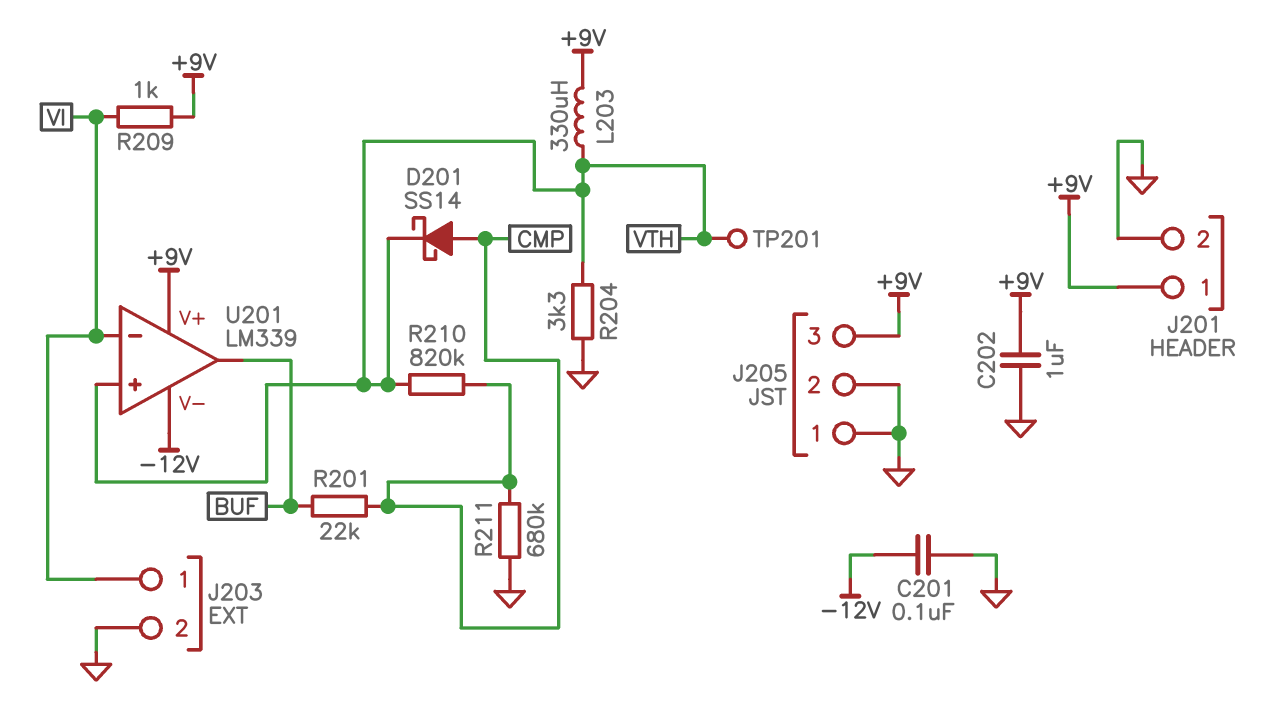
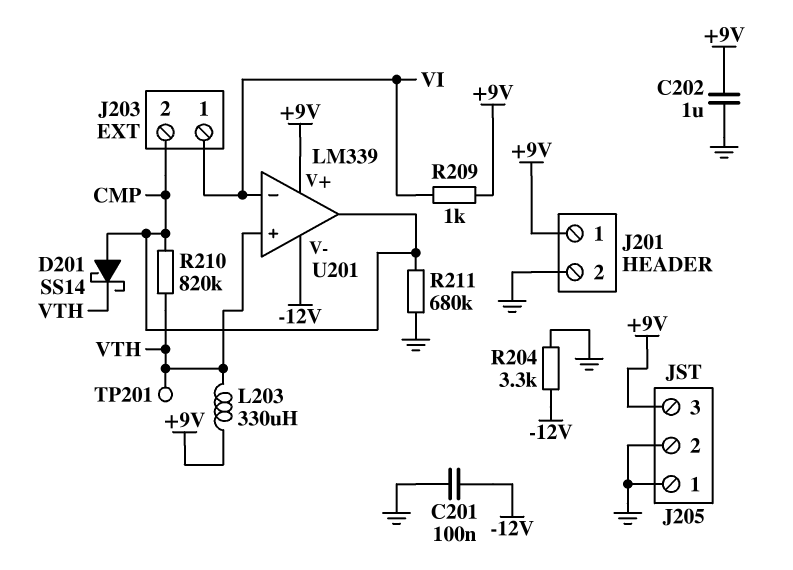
J203 pin 2: GND -> CMP
R201: 22k (BUF, CMP) -> none
R204: 3.3k (GND, VTH) -> 3.3k (-12V, GND)
U201 pin out: BUF -> CMP

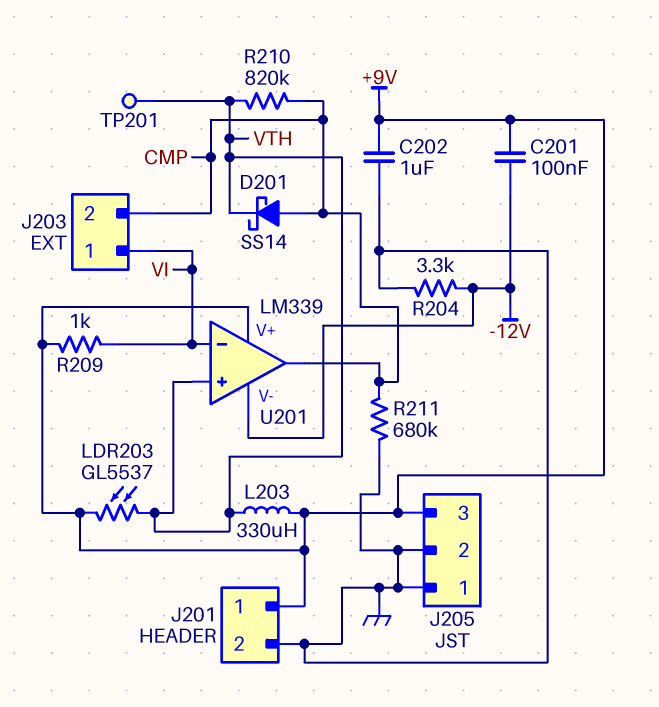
C201: 100nF (-12V, GND) -> 100nF (+9V, -12V)
LDR203: none -> GL5537 (+9V, VTH)

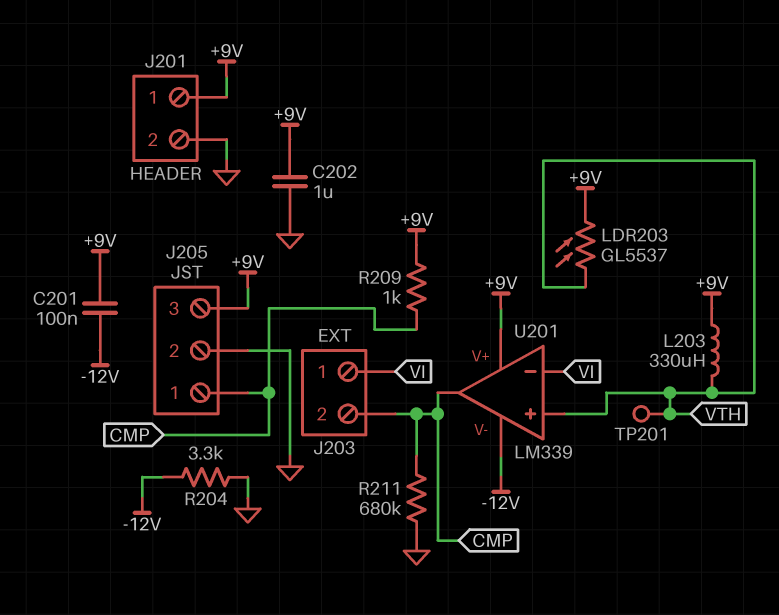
D201: schottky SS14 (A CMP, K VTH) -> none
J205 pin 1: GND -> CMP
R209: 1k (+9V, VI) -> 1k (+9V, CMP)
R210: 820k (CMP, VTH) -> none

